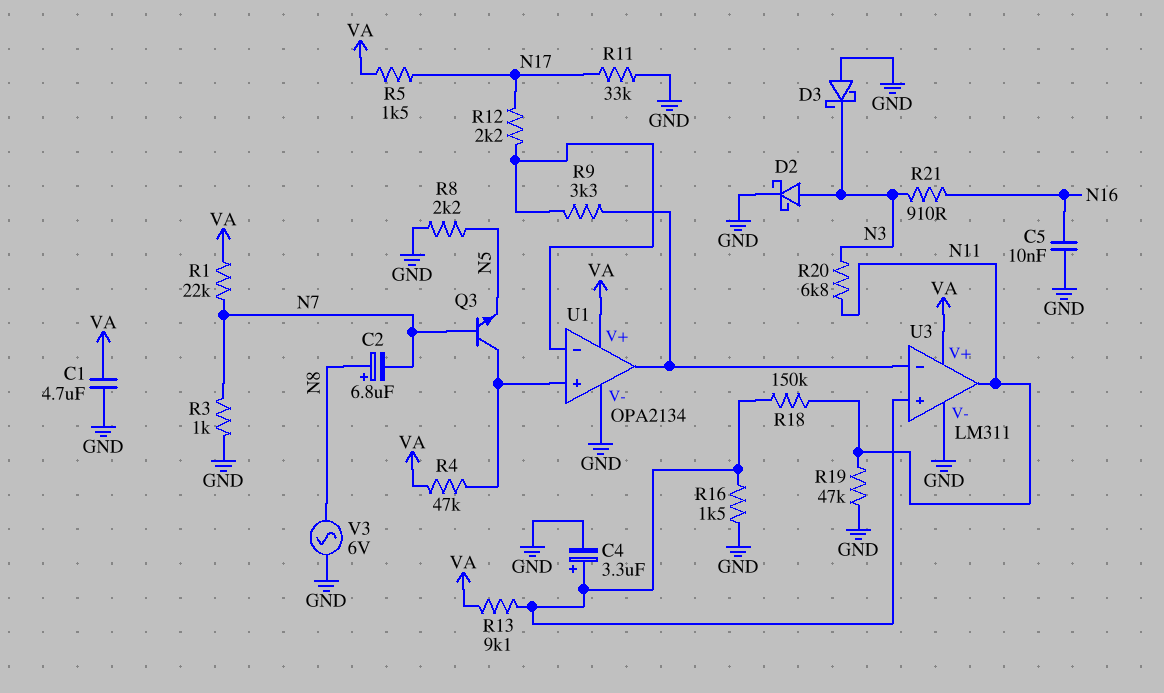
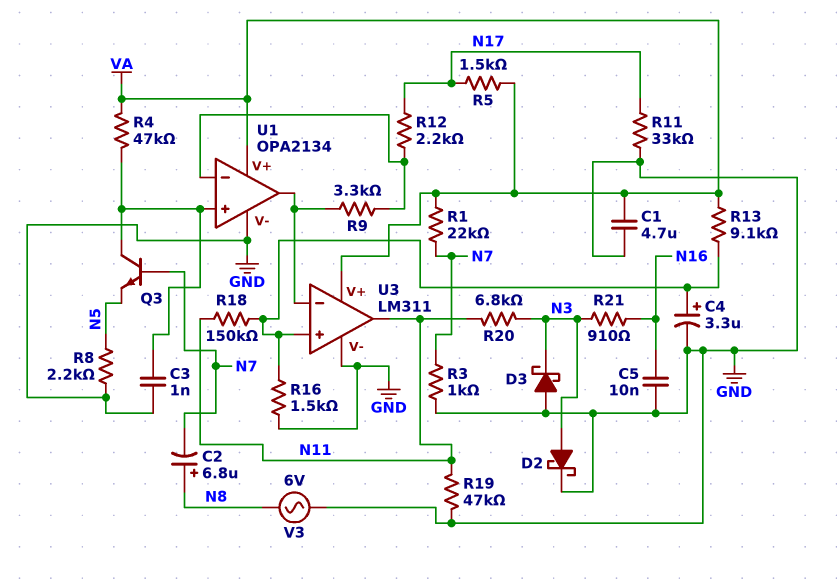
C3: none -> 1nF (GND, U1/in+)

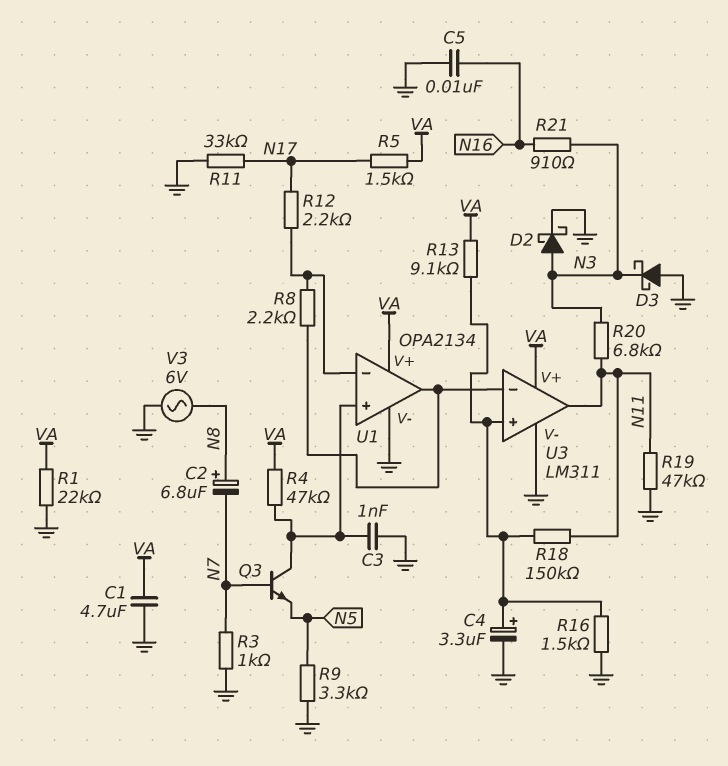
R1: 22k (N7, VA) -> 22k (GND, VA)
R8: 2.2k (GND, N5) -> 2.2k (U1/in-, U1/out)
R9: 3.3k (U1/in-, U1/out) -> 3.3k (GND, N5)

